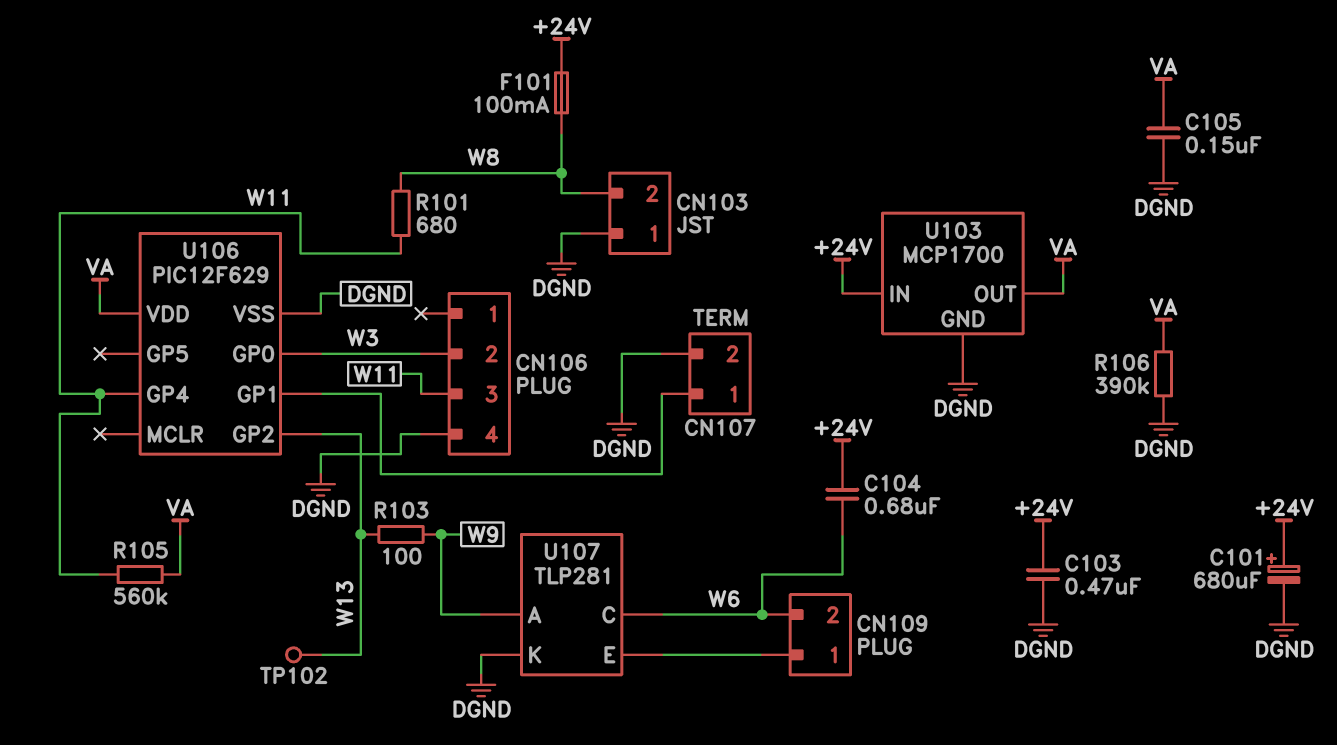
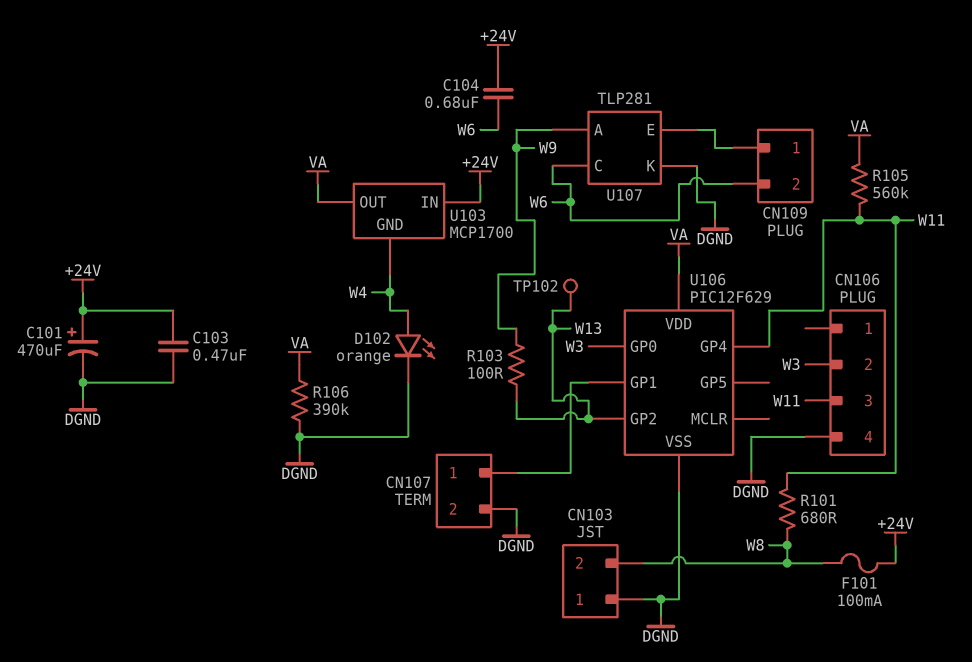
C101: 680uF (plus +24V, minus DGND) -> 470uF (plus +24V, minus DGND)
C105: 150nF (DGND, VA) -> none
D102: none -> LED orange (A W4, K DGND)
U103 pin GND: DGND -> W4

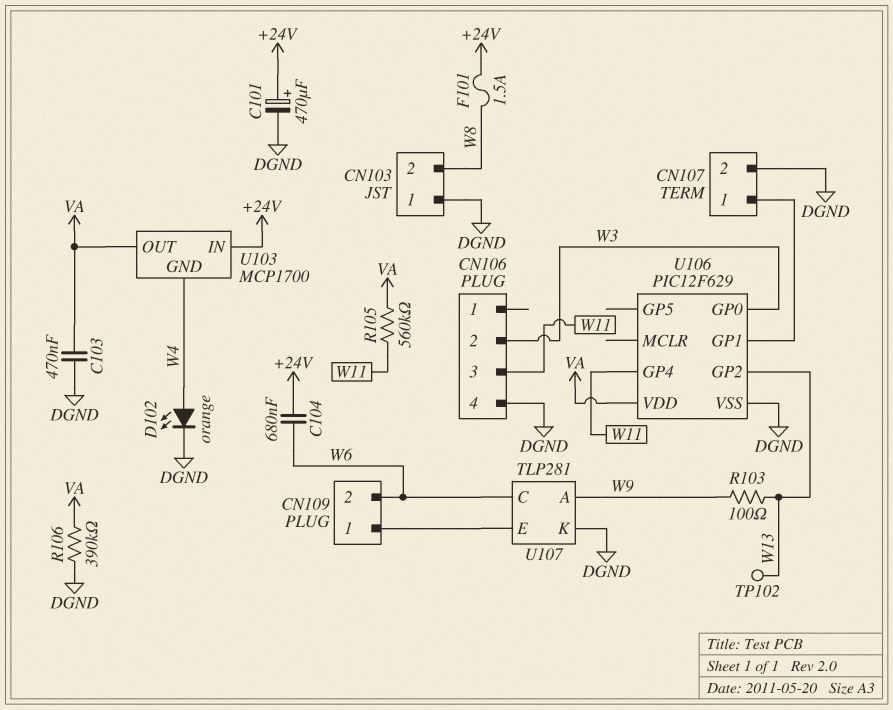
C103: 470nF (+24V, DGND) -> 470nF (DGND, VA)
F101: 100mA (+24V, W8) -> 1.5A (+24V, W8)
R101: 680 (W8, W11) -> none

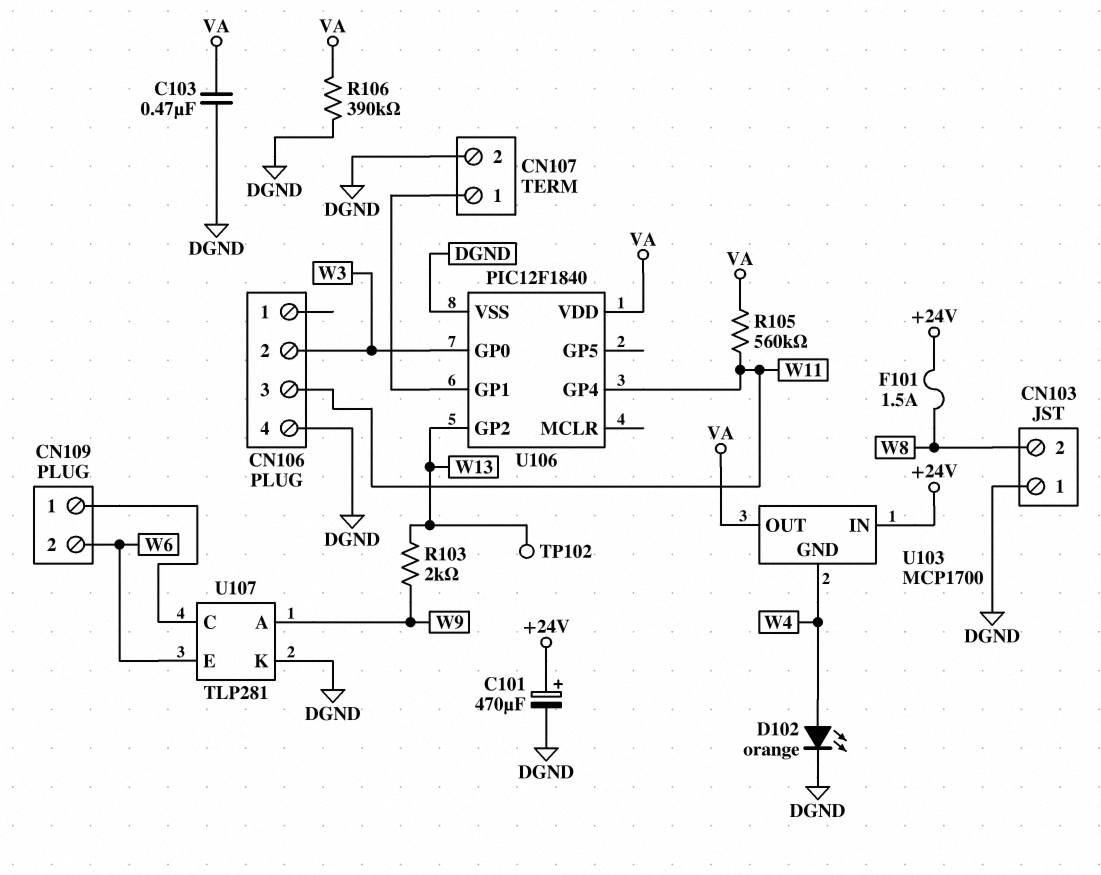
C104: 680nF (+24V, W6) -> none
R103: 100 (W9, W13) -> 2k (W9, W13)
U106: PIC12F629 -> PIC12F1840
U107 pin C: W6 -> CN109/1
U107 pin E: CN109/1 -> W6

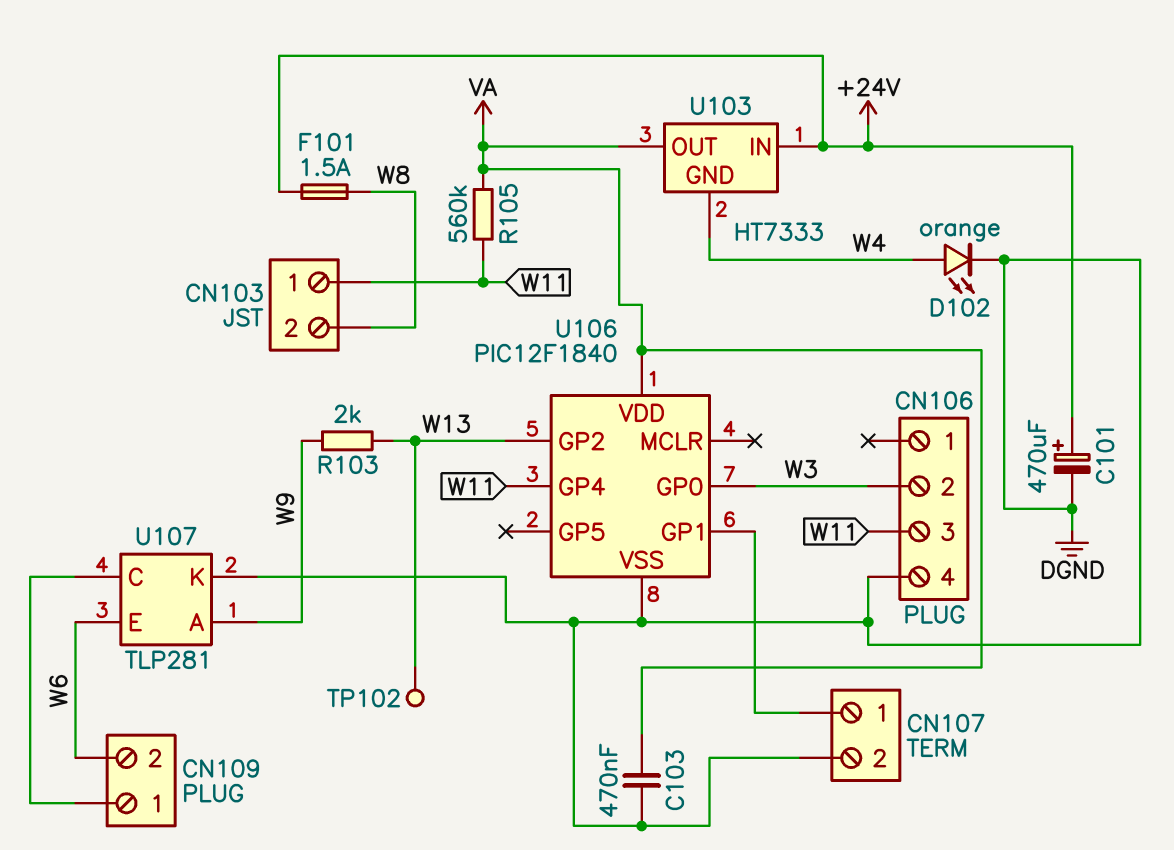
CN103 pin 1: DGND -> W11
R106: 390k (DGND, VA) -> none
U103: MCP1700 -> HT7333

